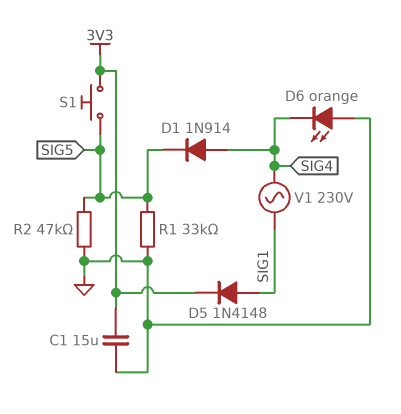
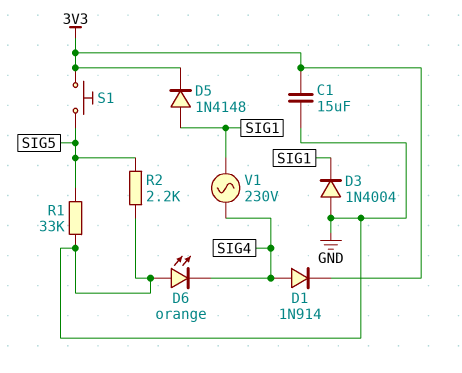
D1: diode 1N914 (A SIG4, K SIG5) -> diode 1N914 (A SIG4, K 3V3)
D3: none -> diode 1N4004 (A GND, K SIG1)
R2: 47k (GND, SIG5) -> 2.2k (GND, SIG5)

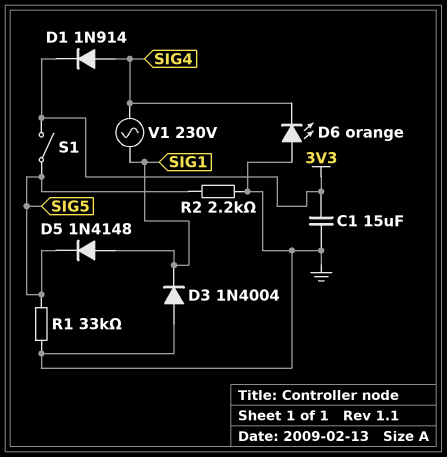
D5: diode 1N4148 (A SIG1, K 3V3) -> diode 1N4148 (A SIG1, K SIG5)
S1: button (3V3, SIG5) -> switch (3V3, SIG5)

